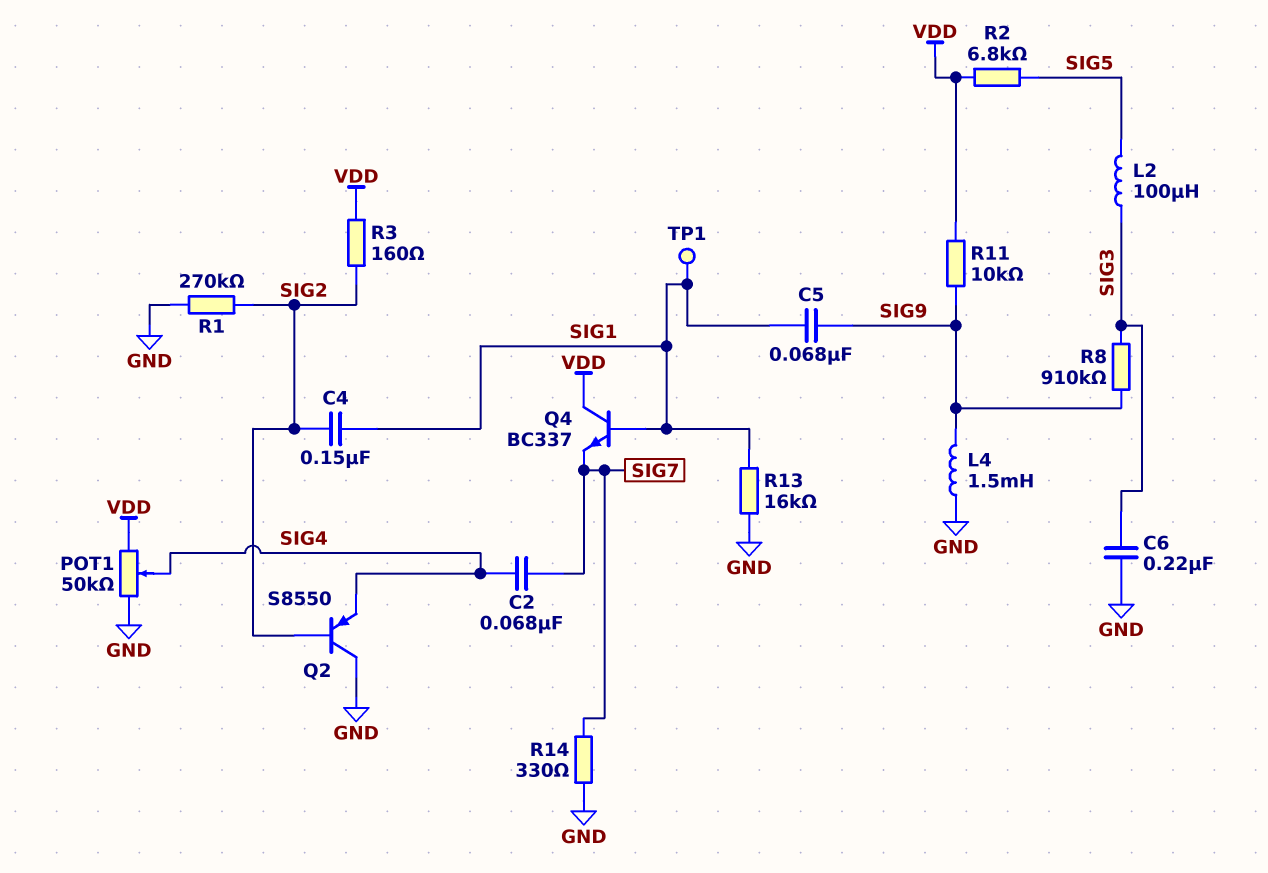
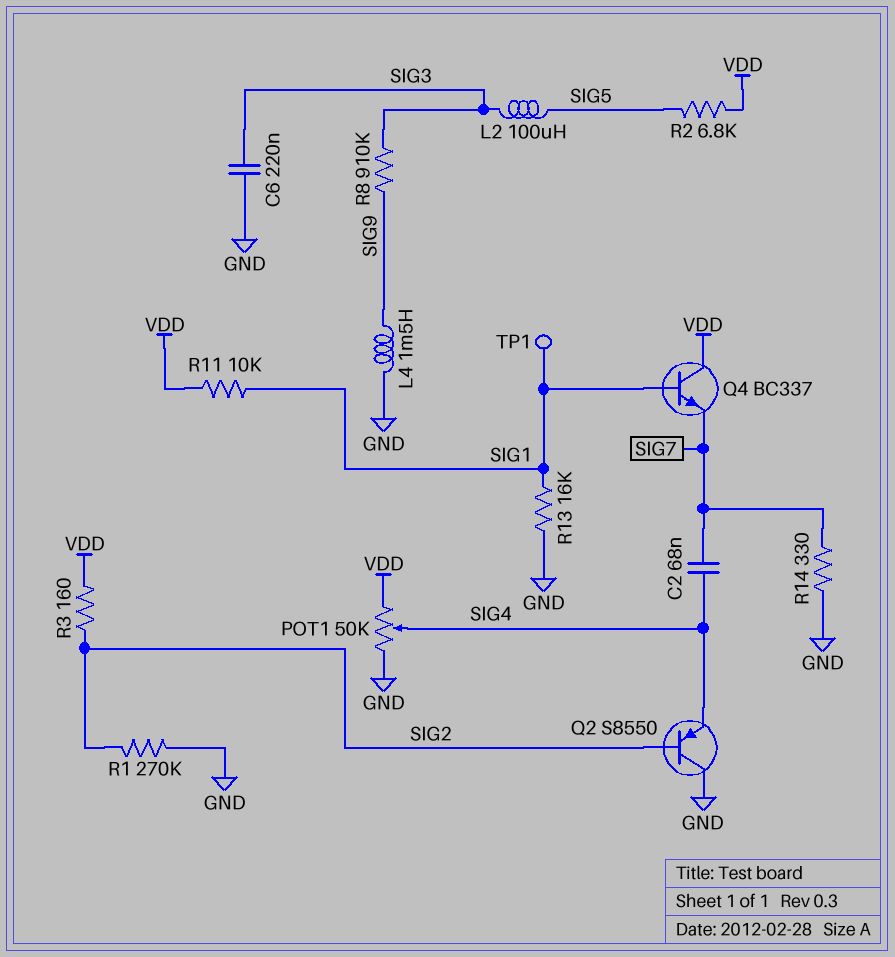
C4: 150nF (SIG1, SIG2) -> none
C5: 68nF (SIG1, SIG9) -> none
R11: 10k (SIG9, VDD) -> 10k (SIG1, VDD)

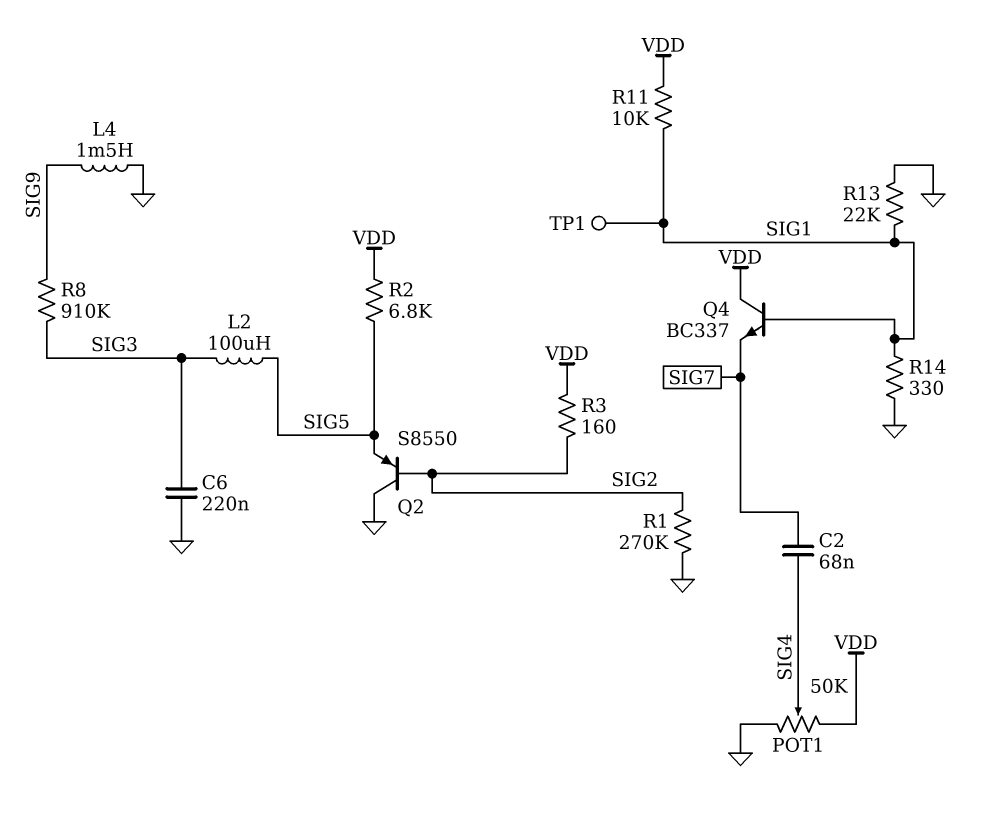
Q2: PNP S8550 (B SIG2, C GND, E SIG4) -> PNP S8550 (B SIG2, C GND, E SIG5)
R13: 16k (GND, SIG1) -> 22k (GND, SIG1)
R14: 330 (GND, SIG7) -> 330 (GND, SIG1)

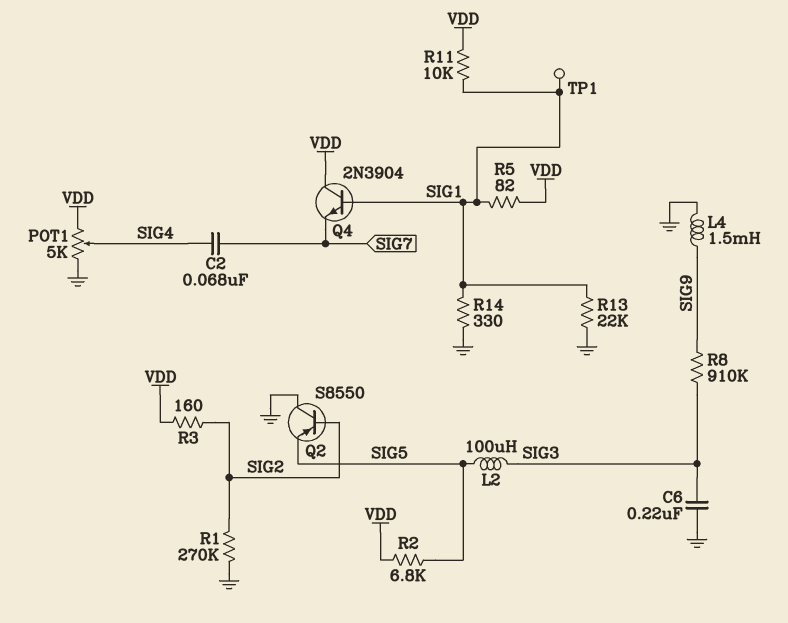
POT1: 50k (GND, VDD, wiper SIG4) -> 5k (GND, VDD, wiper SIG4)
Q4: NPN BC337 (B SIG1, C VDD, E SIG7) -> NPN 2N3904 (B SIG1, C VDD, E SIG7)
R5: none -> 82 (SIG1, VDD)

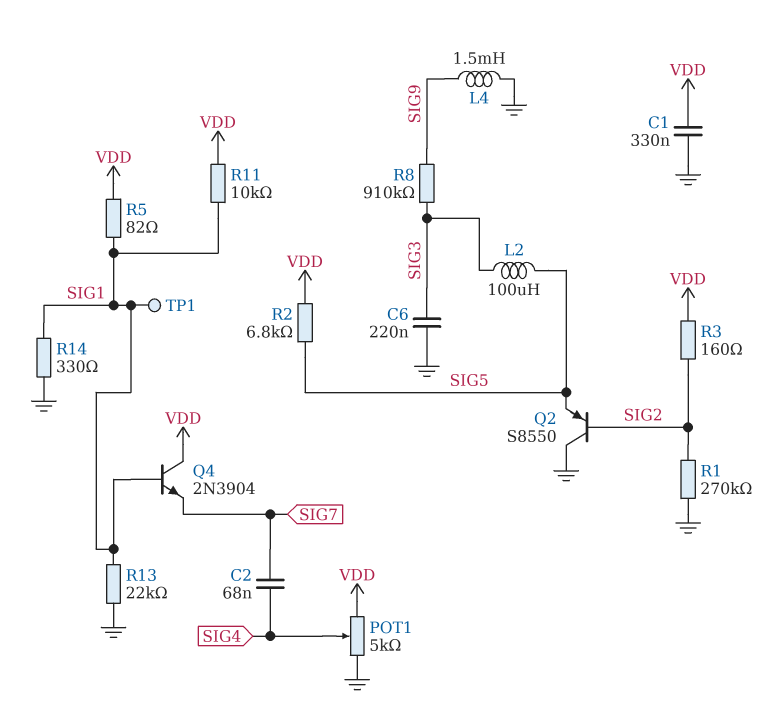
C1: none -> 330nF (GND, VDD)

